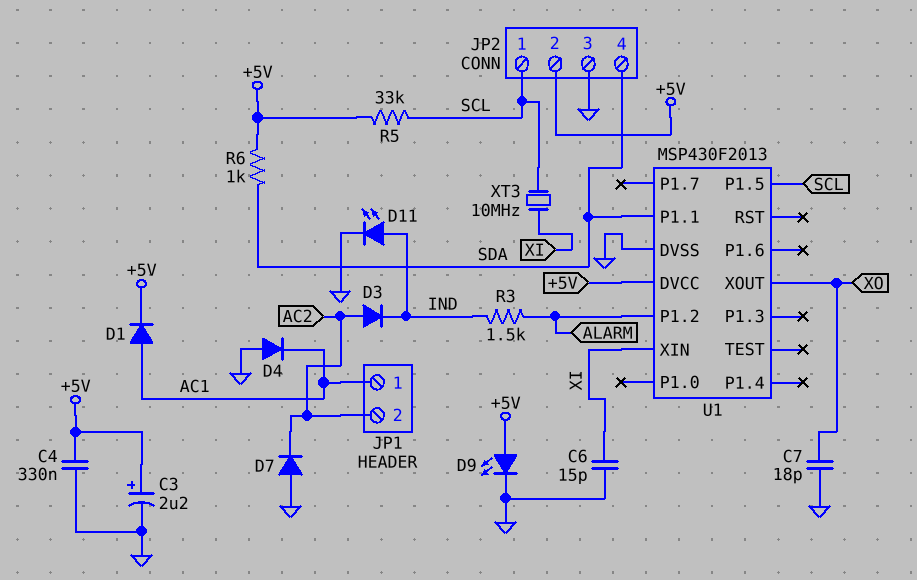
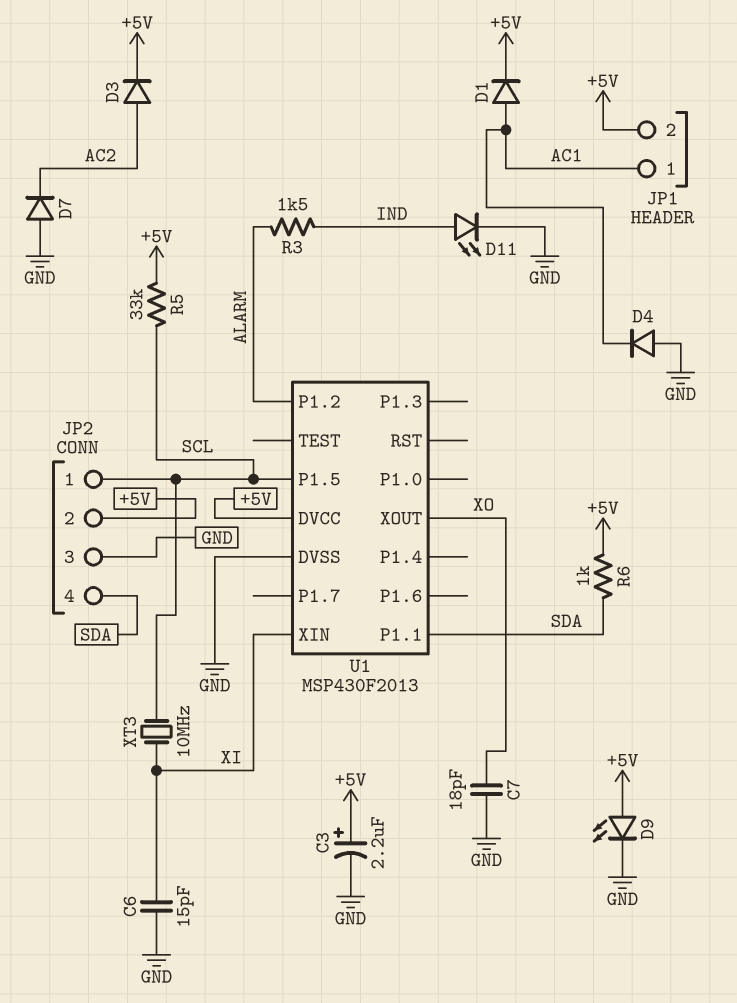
C4: 330nF (+5V, GND) -> none
D3: diode (A AC2, K IND) -> diode (A AC2, K +5V)
JP1 pin 2: AC2 -> +5V

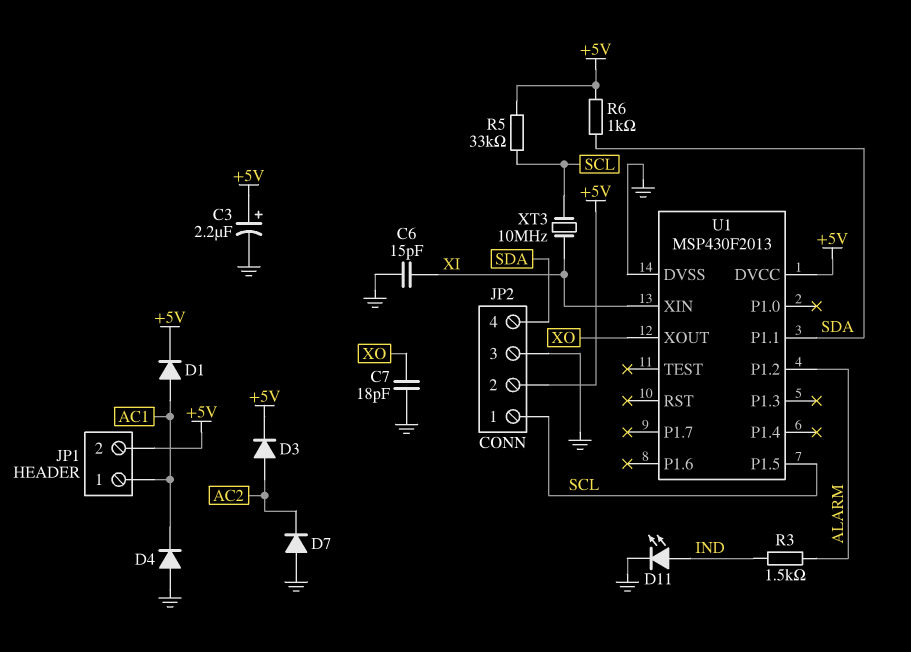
D9: LED (A +5V, K GND) -> none

